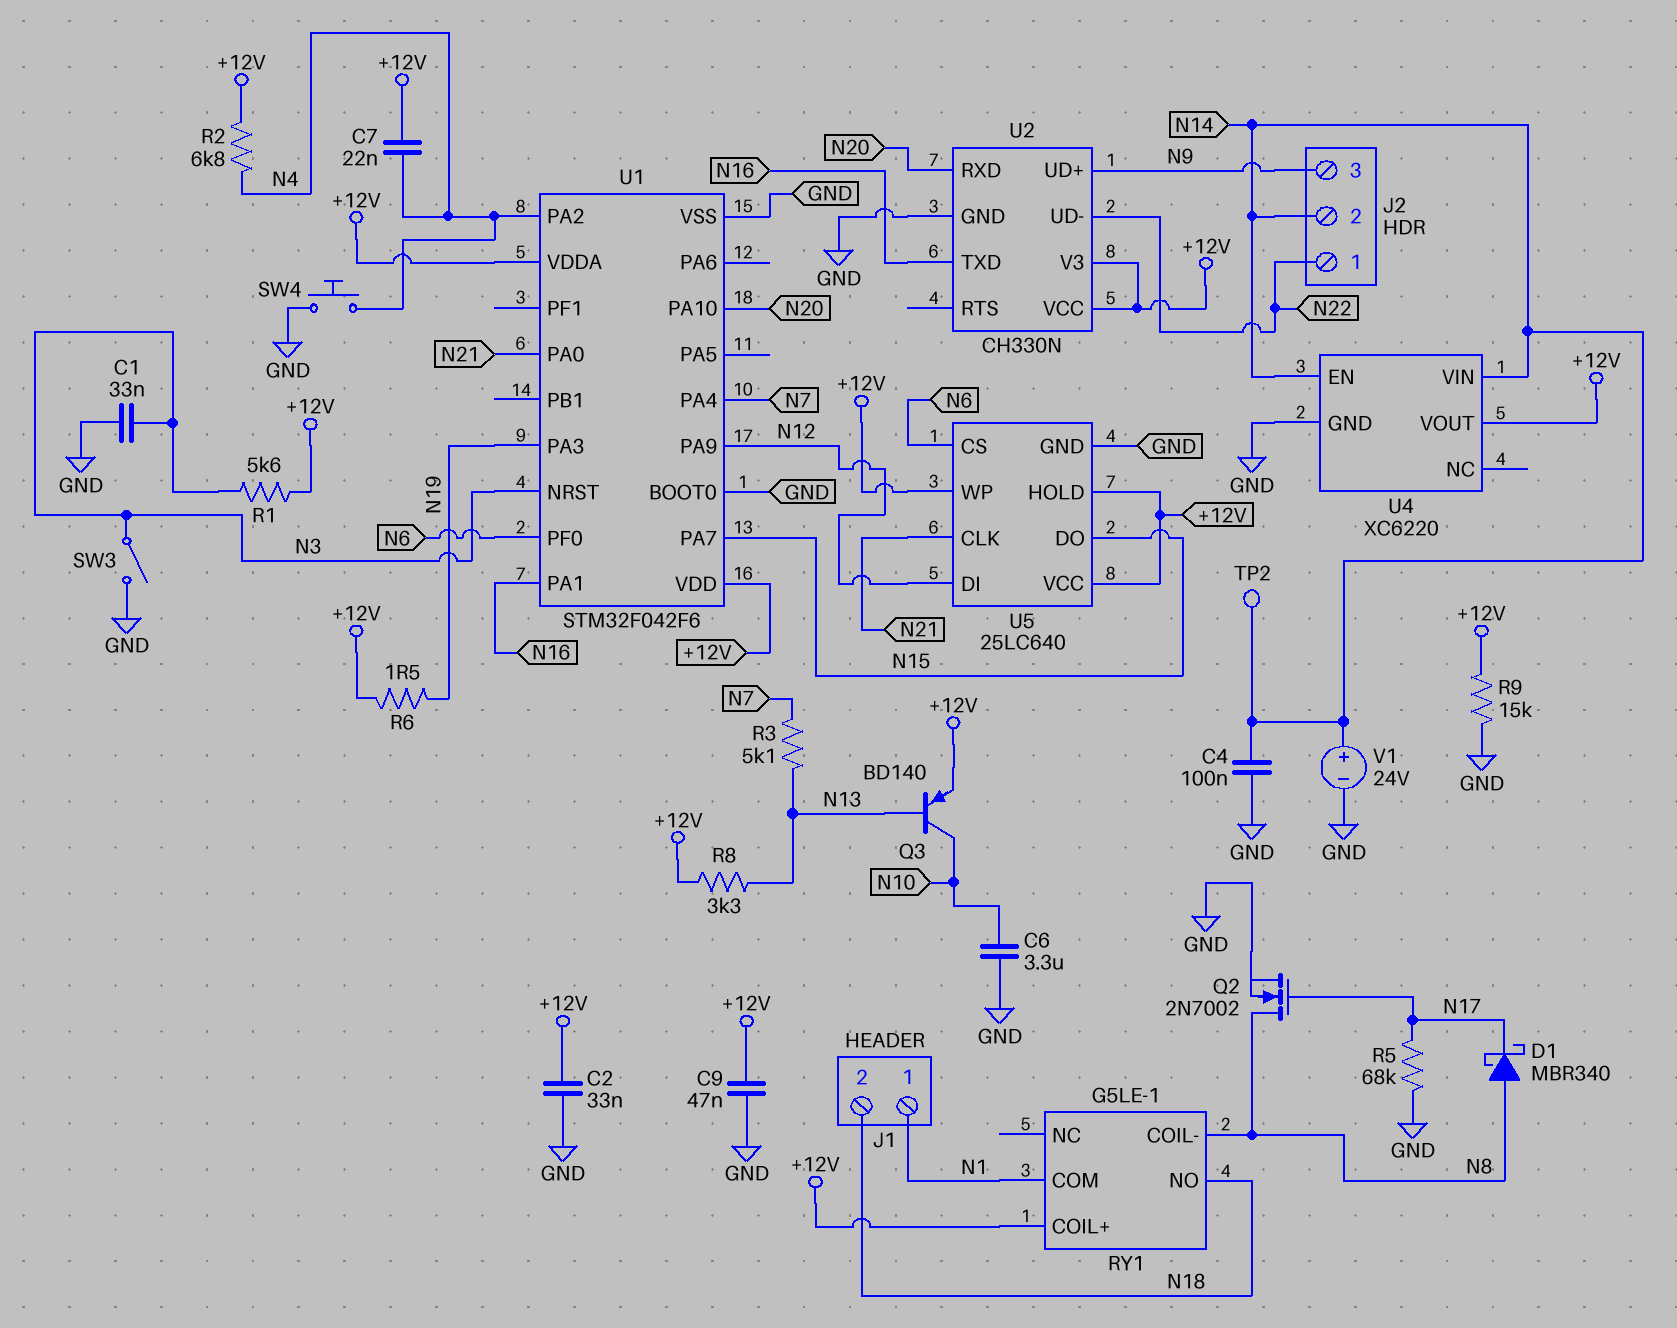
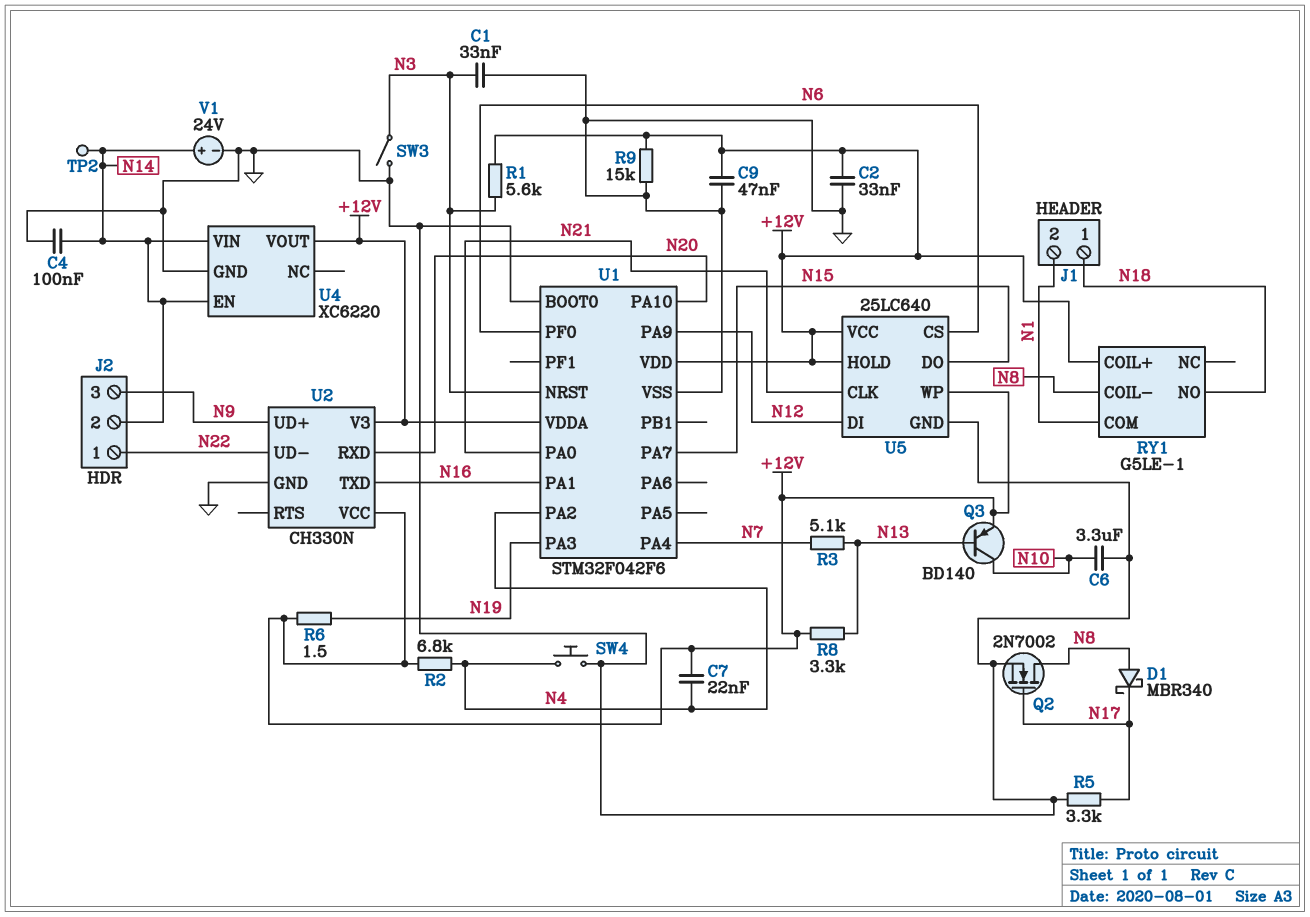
J1 pin 1: N1 -> N18
J1 pin 2: N18 -> N1
R5: 68k (GND, N17) -> 3.3k (GND, N17)

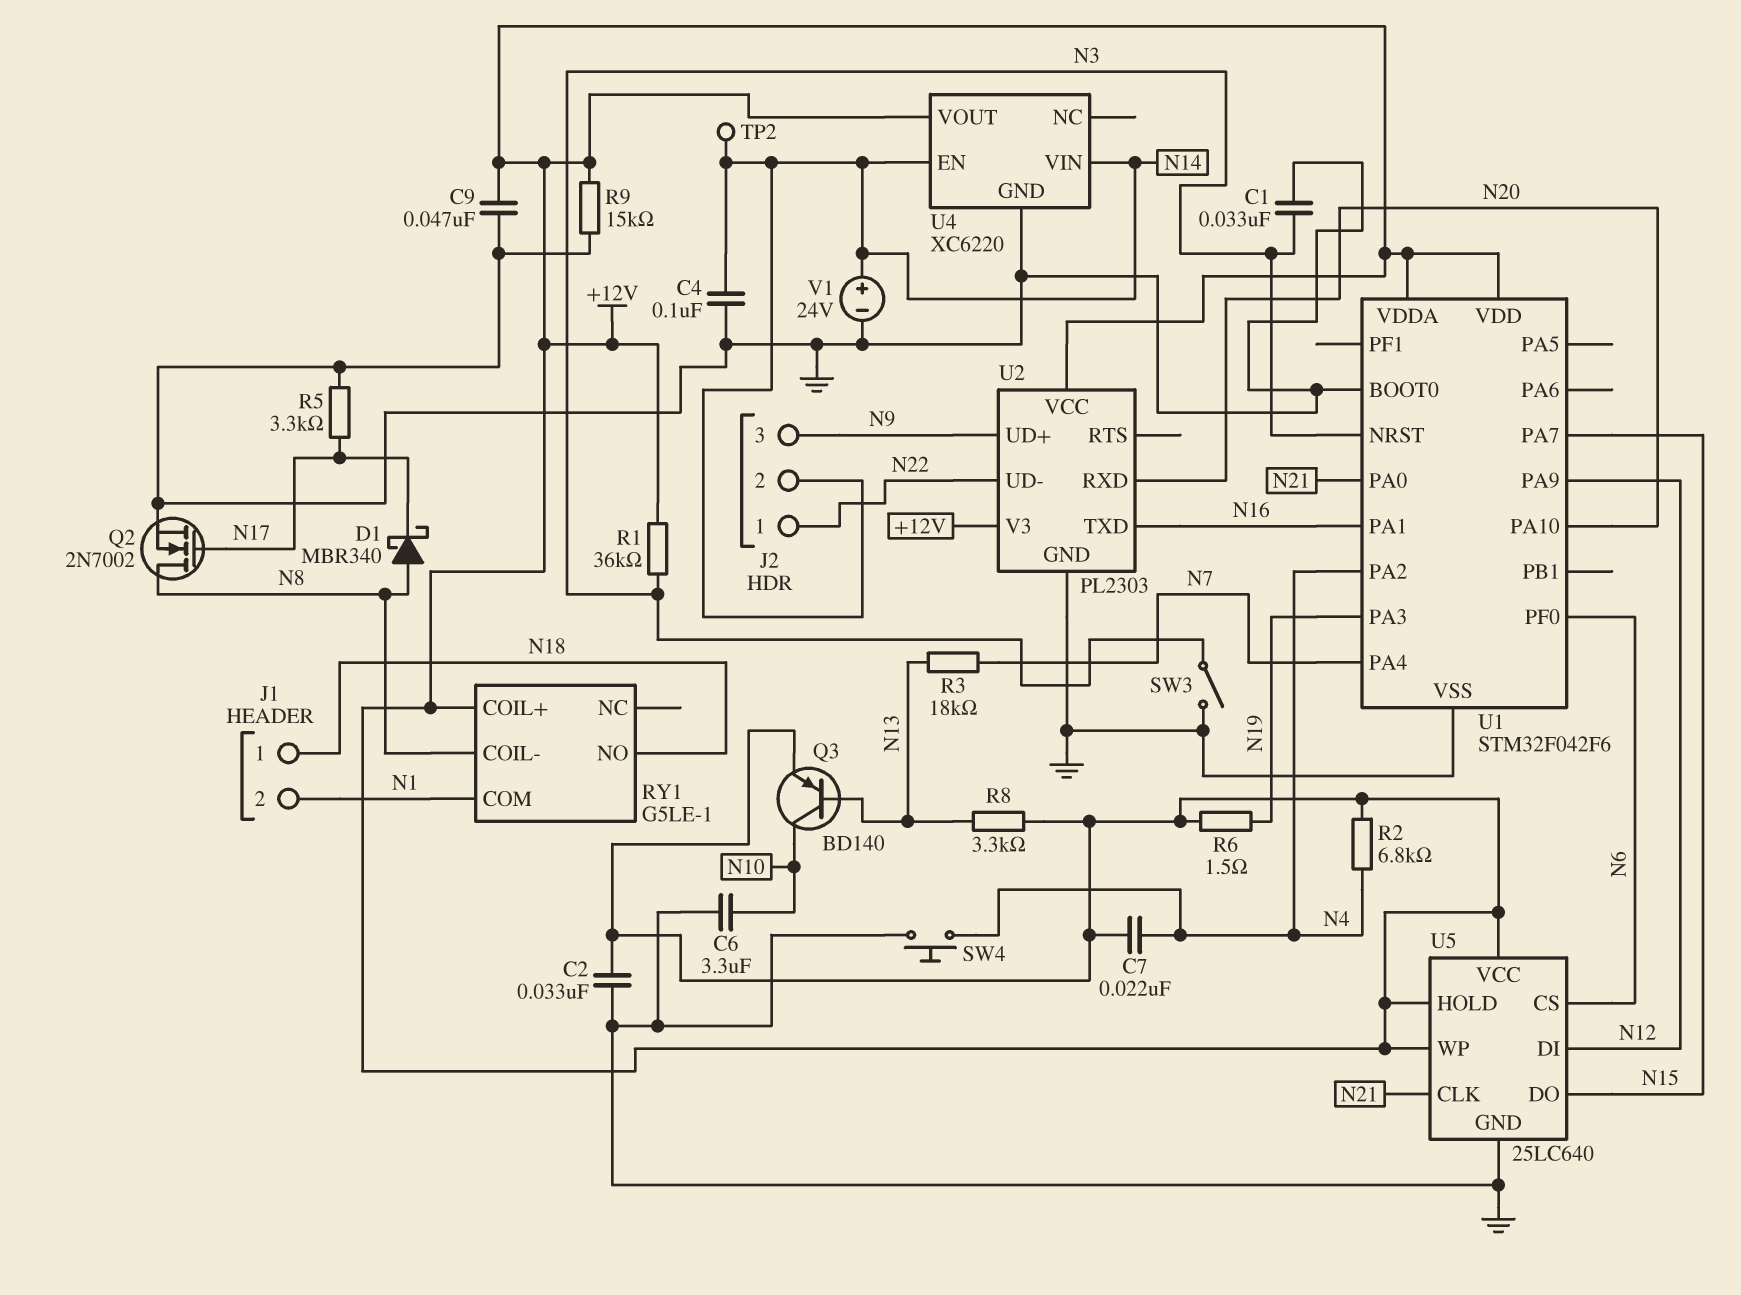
R1: 5.6k (+12V, N3) -> 36k (+12V, N3)
R3: 5.1k (N7, N13) -> 18k (N7, N13)
U2: CH330N -> PL2303

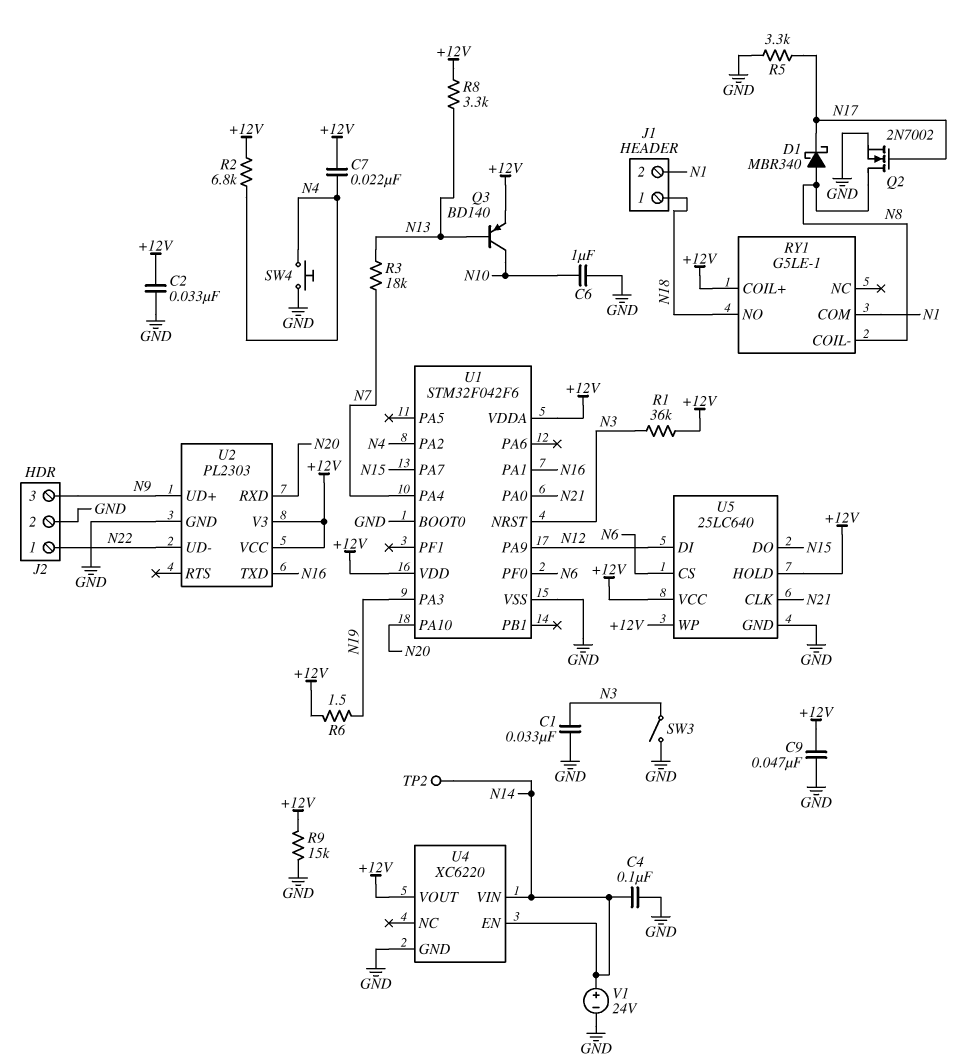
C6: 3.3uF (GND, N10) -> 1uF (GND, N10)
J2 pin 2: N14 -> GND

